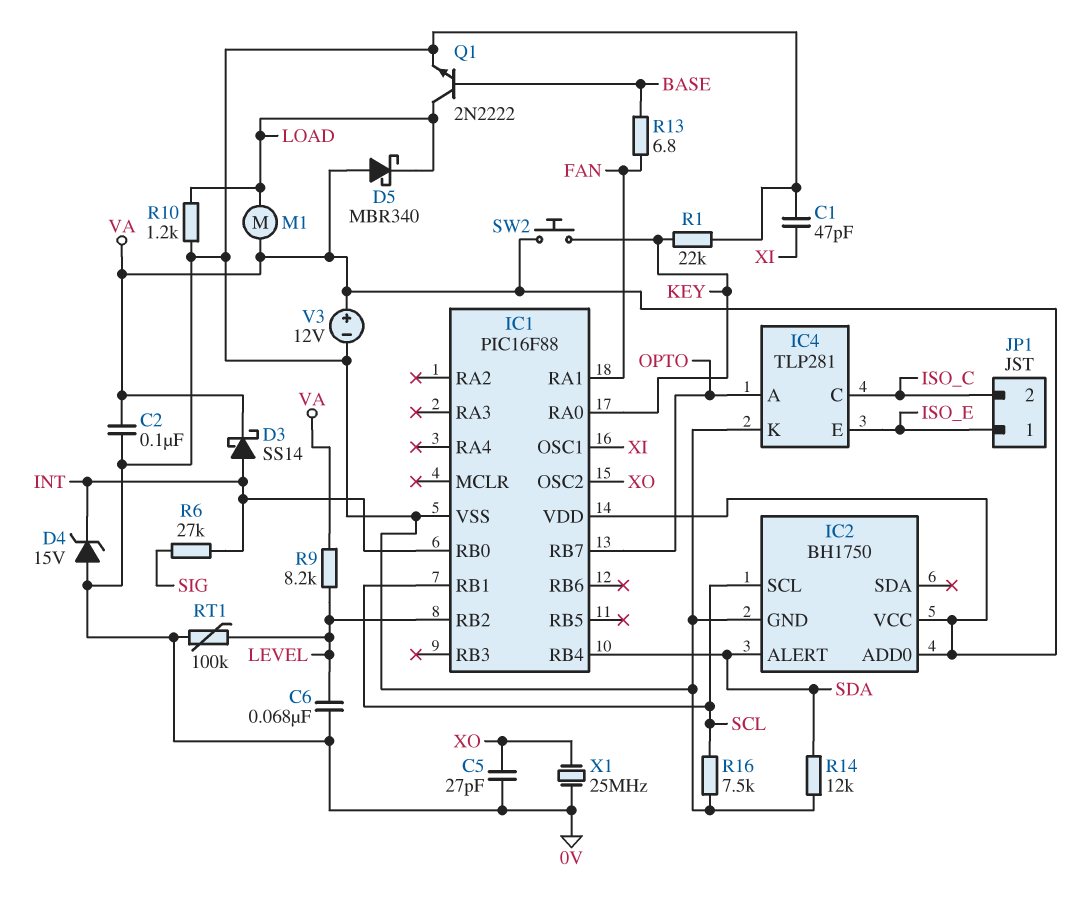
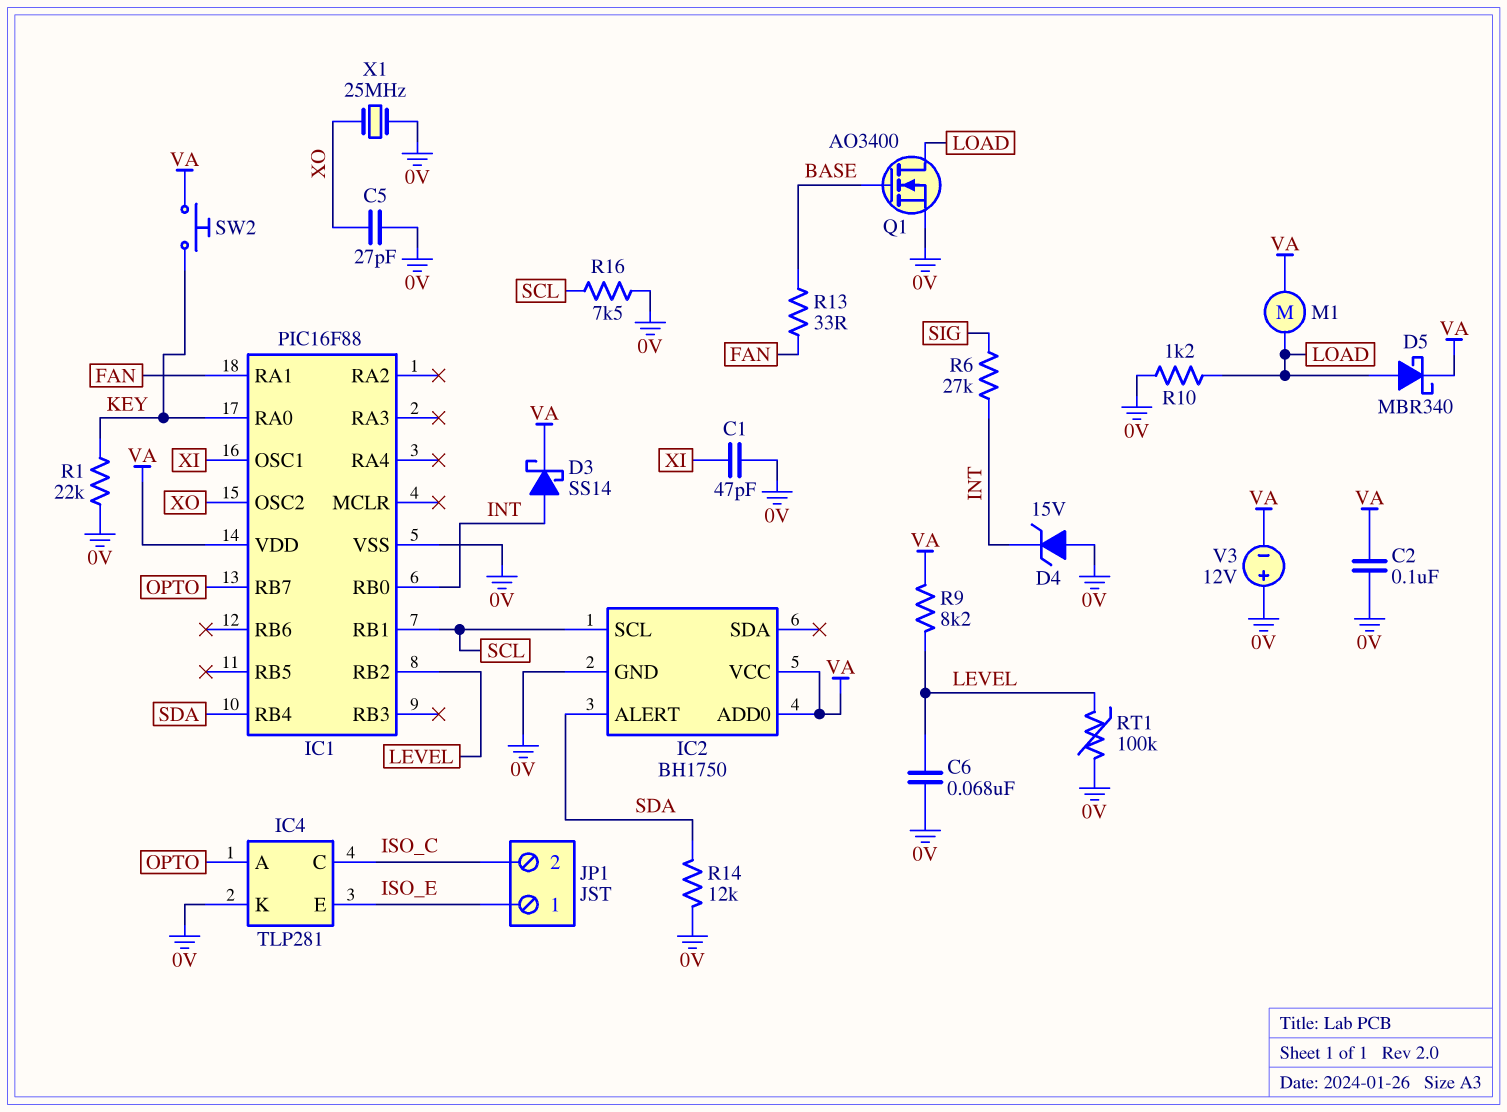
D5: schottky MBR340 (A VA, K LOAD) -> schottky MBR340 (A LOAD, K VA)
Q1: NPN 2N2222 (B BASE, C LOAD, E 0V) -> NMOS AO3400 (G BASE, D LOAD, S 0V)
R13: 6.8 (BASE, FAN) -> 33 (BASE, FAN)
V3: 12V (plus VA, minus 0V) -> 12V (plus 0V, minus VA)

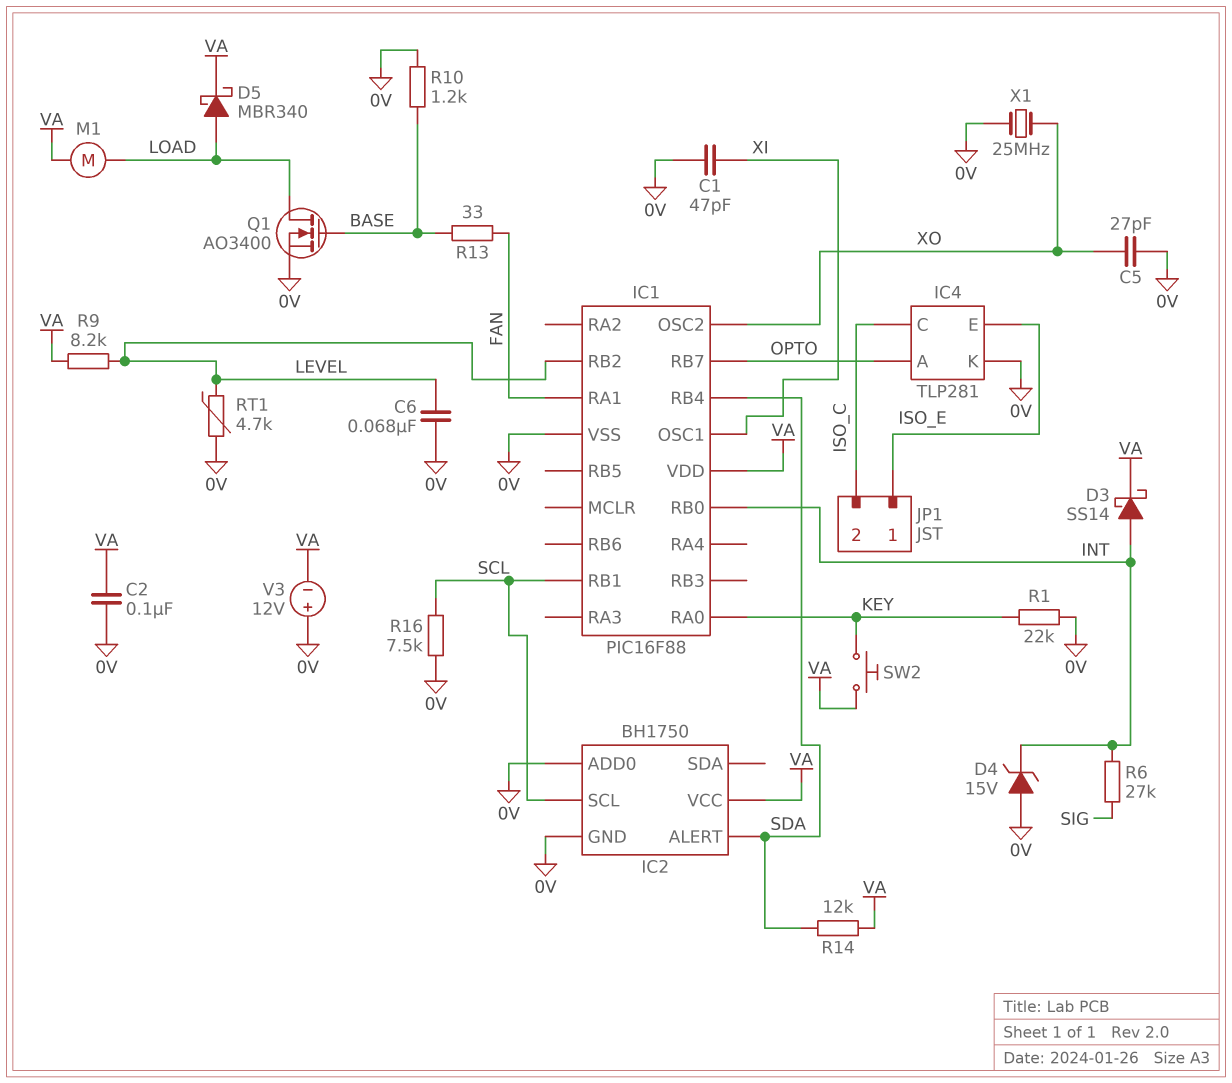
IC2 pin ADD0: VA -> 0V
R10: 1.2k (0V, LOAD) -> 1.2k (0V, BASE)
R14: 12k (0V, SDA) -> 12k (SDA, VA)
RT1: 100k (0V, LEVEL) -> 4.7k (0V, LEVEL)

